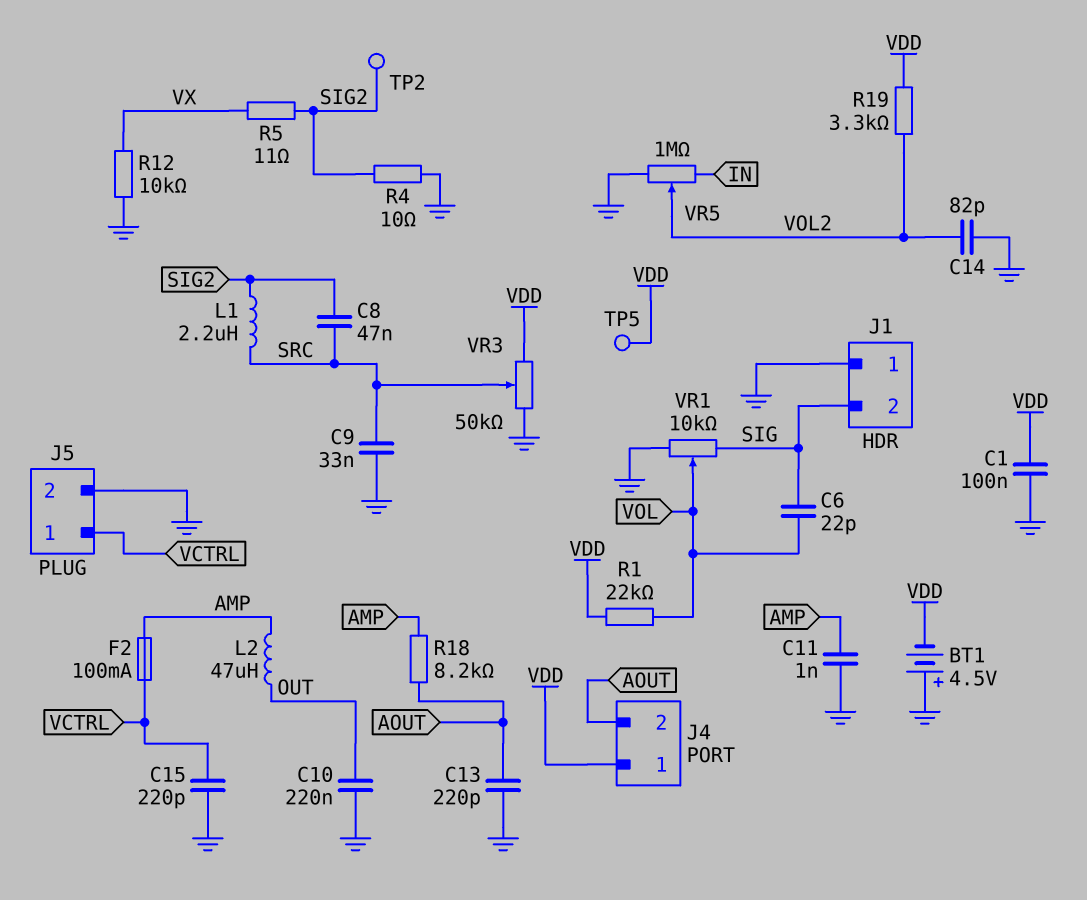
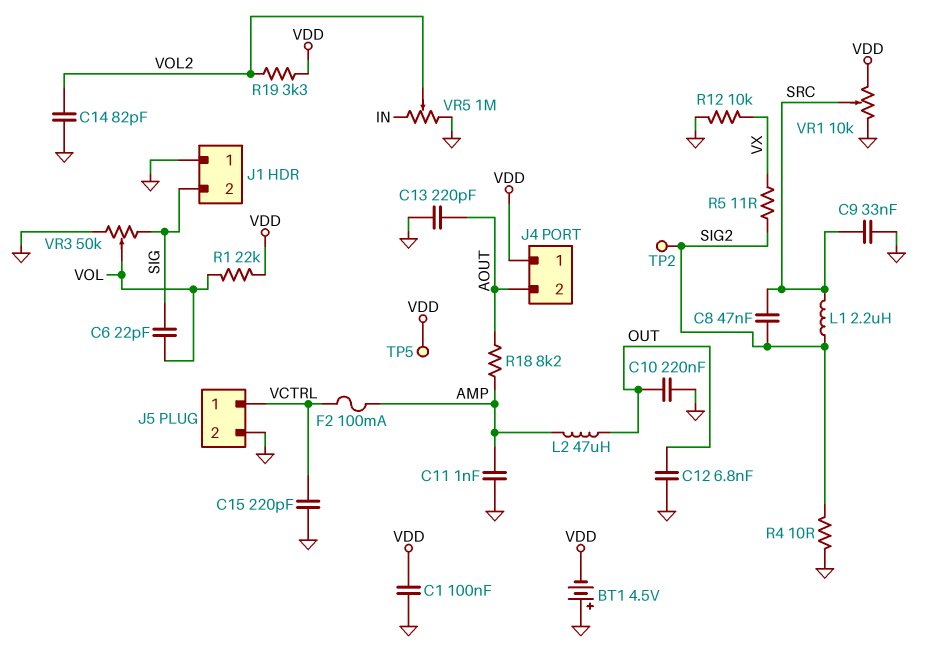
C12: none -> 6.8nF (GND, OUT)
VR1: 10k (GND, SIG, wiper VOL) -> 10k (GND, VDD, wiper SRC)
VR3: 50k (GND, VDD, wiper SRC) -> 50k (GND, SIG, wiper VOL)

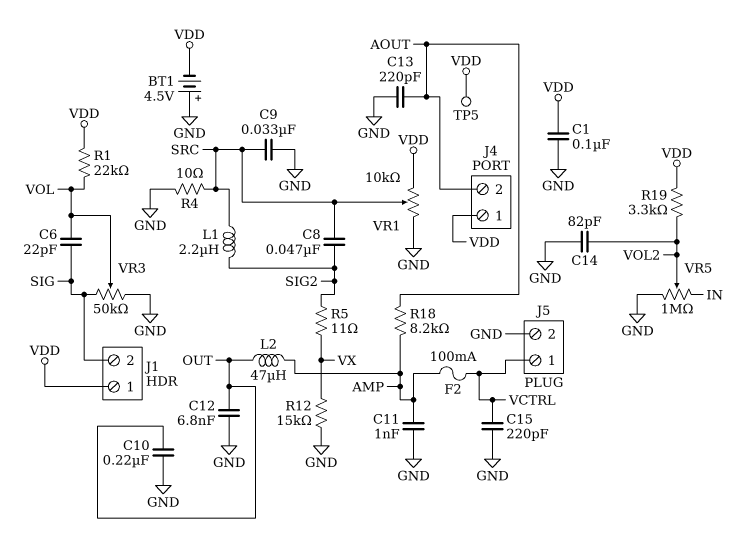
J1 pin 1: GND -> VDD
R4: 10 (GND, SIG2) -> 10 (GND, SRC)
R12: 10k (GND, VX) -> 15k (GND, VX)
TP2: test point (SIG2) -> none

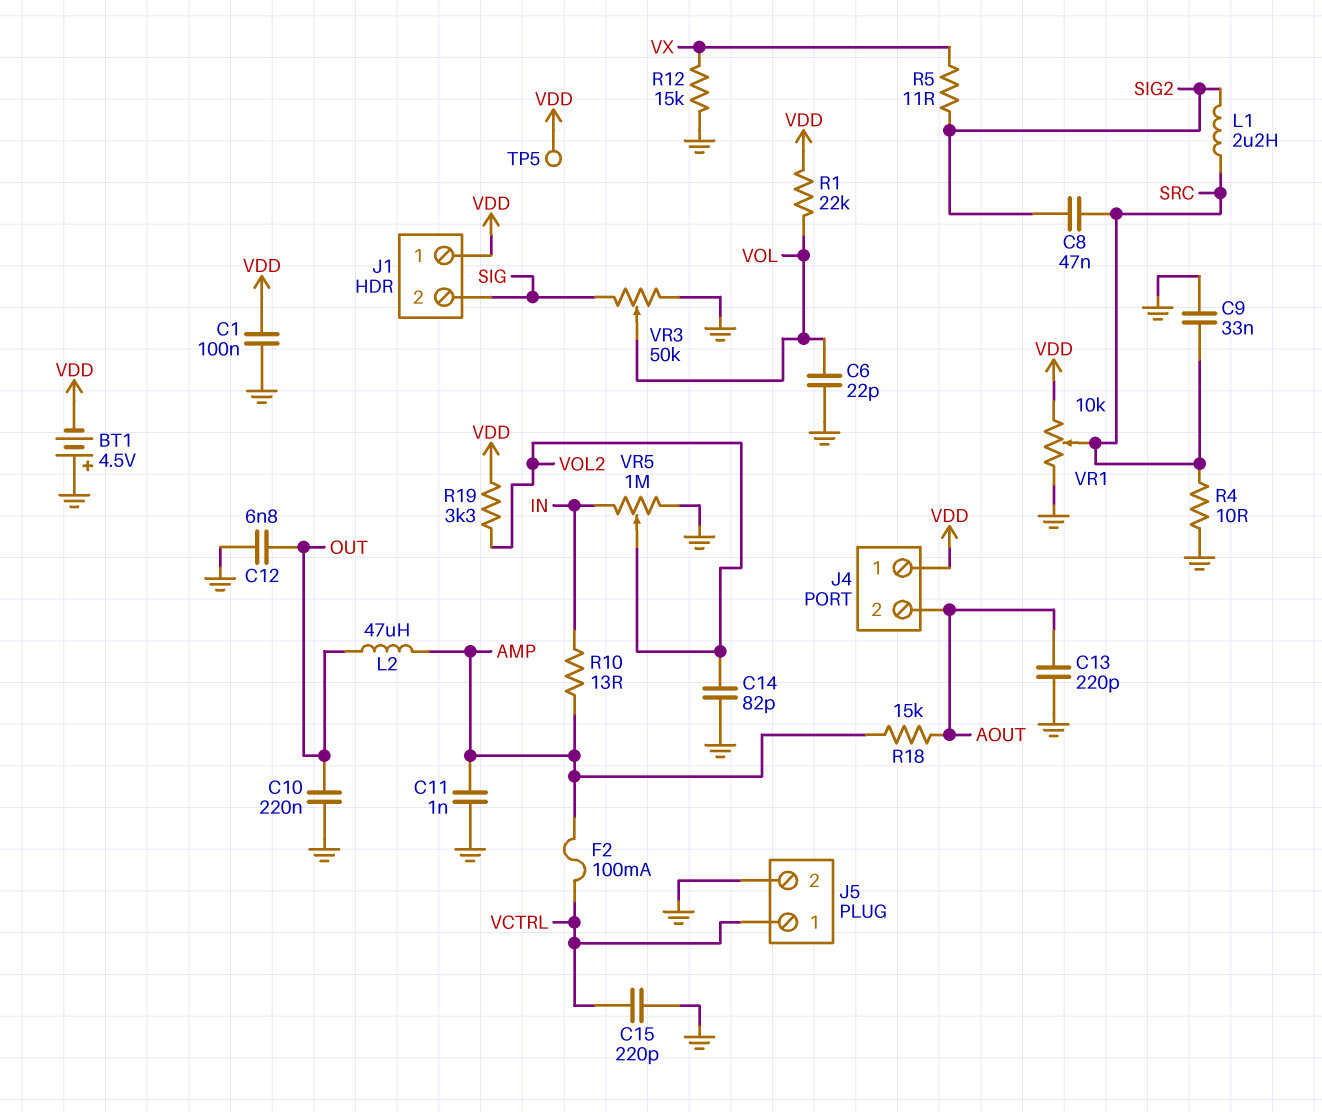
C6: 22pF (SIG, VOL) -> 22pF (GND, VOL)
R10: none -> 13 (AMP, IN)
R18: 8.2k (AMP, AOUT) -> 15k (AMP, AOUT)

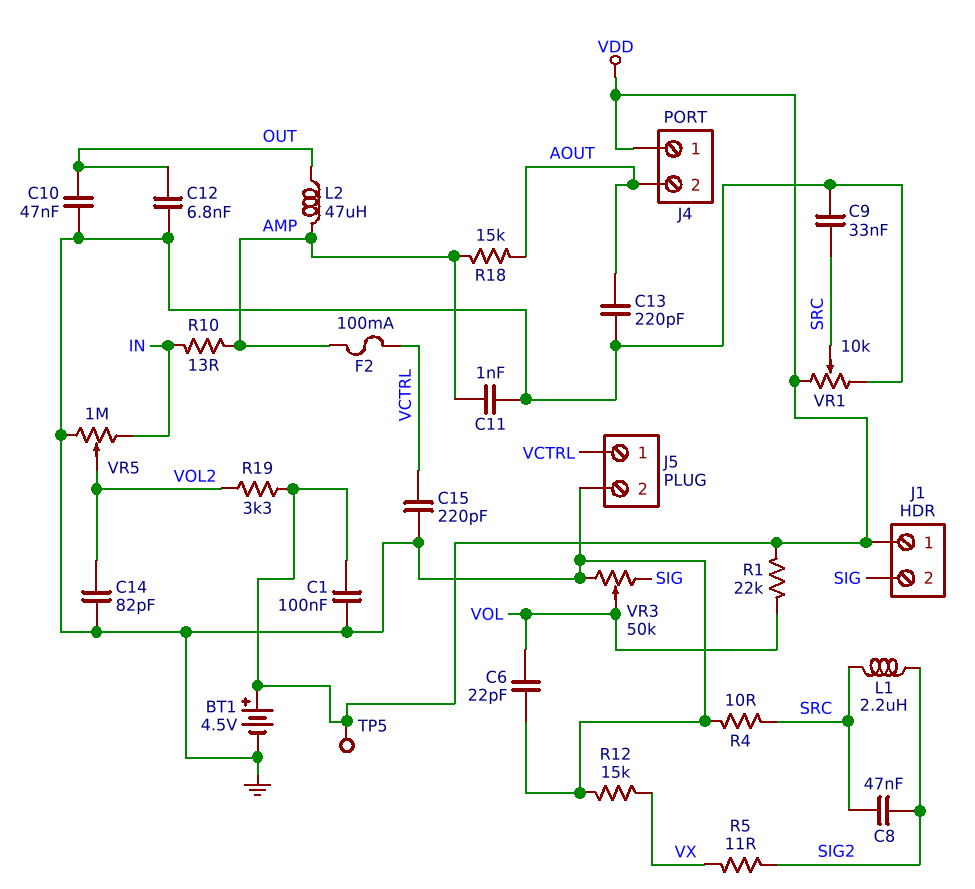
BT1: 4.5V (plus GND, minus VDD) -> 4.5V (plus VDD, minus GND)
C10: 220nF (GND, OUT) -> 47nF (GND, OUT)

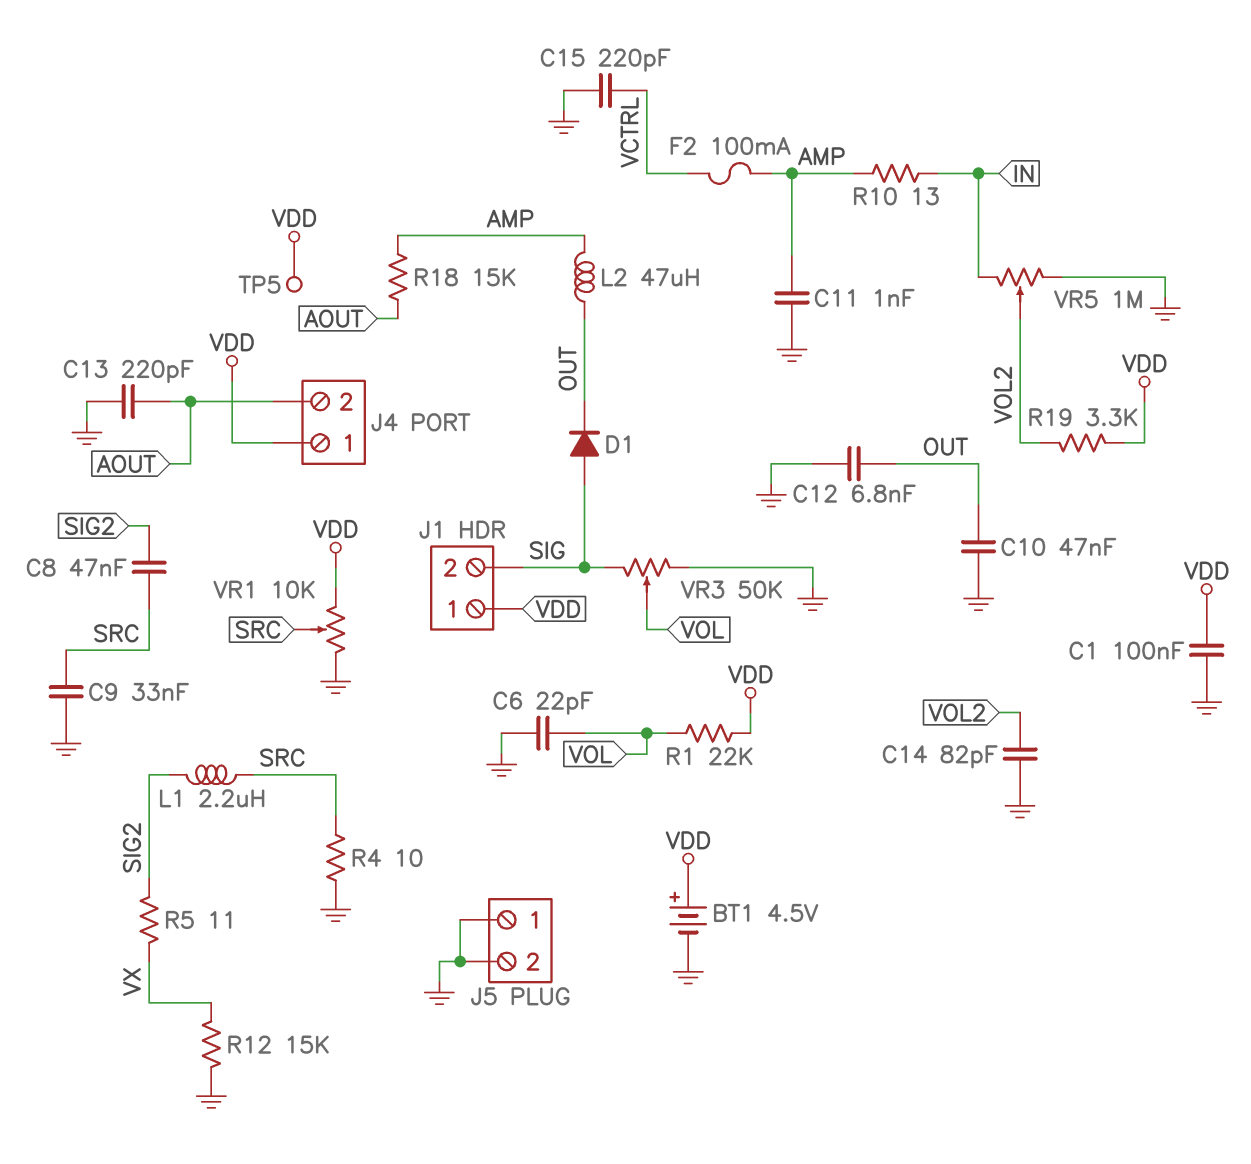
D1: none -> diode (A SIG, K OUT)
J5 pin 1: VCTRL -> GND

